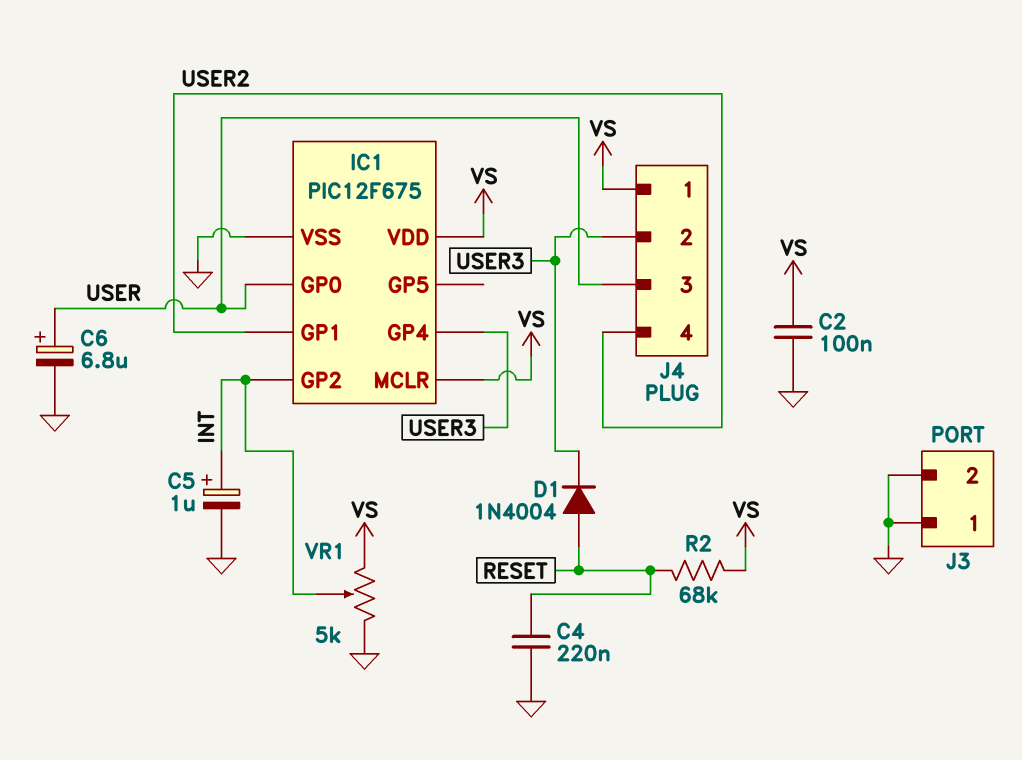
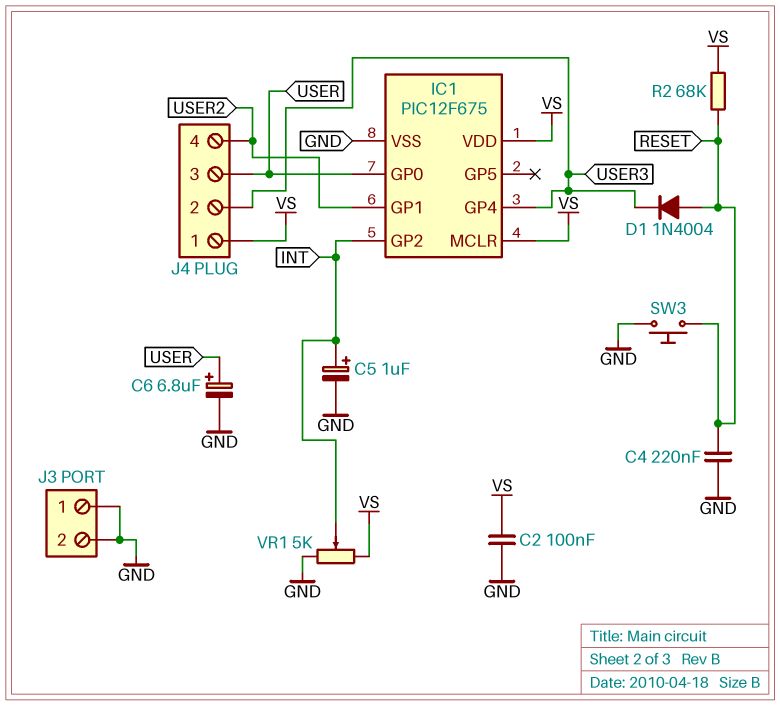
SW3: none -> button (GND, RESET)

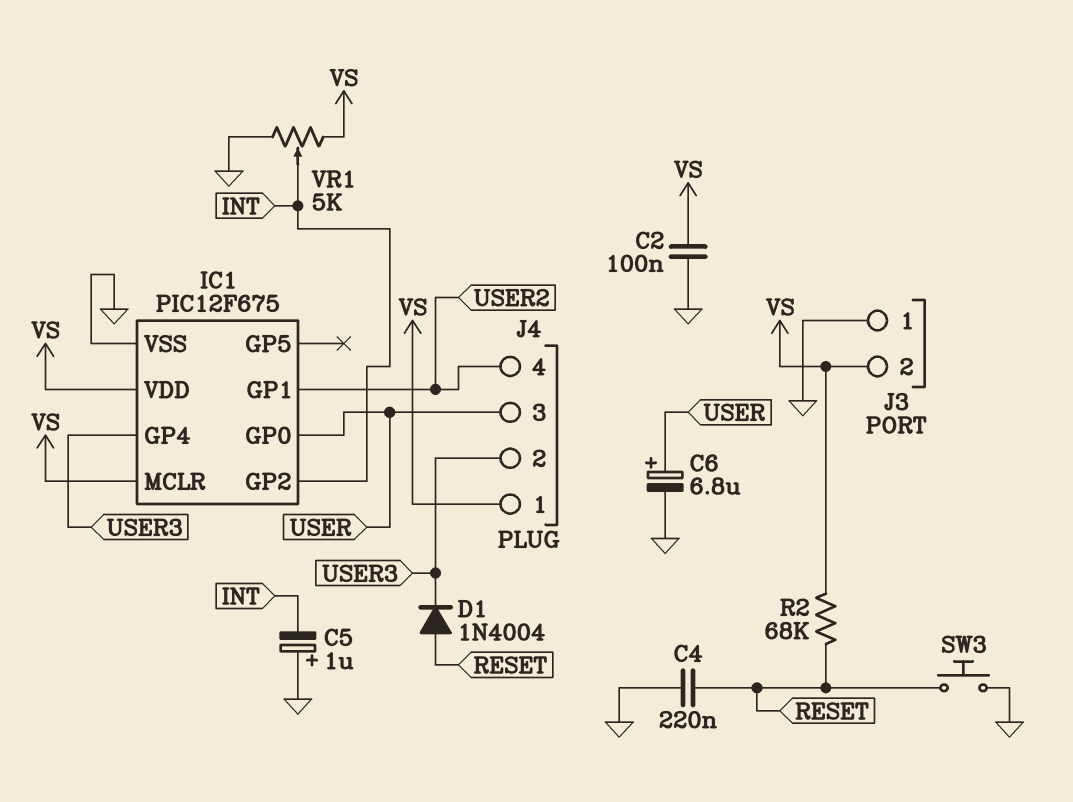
C5: 1uF (plus INT, minus GND) -> 1uF (plus GND, minus INT)
J3 pin 2: GND -> VS

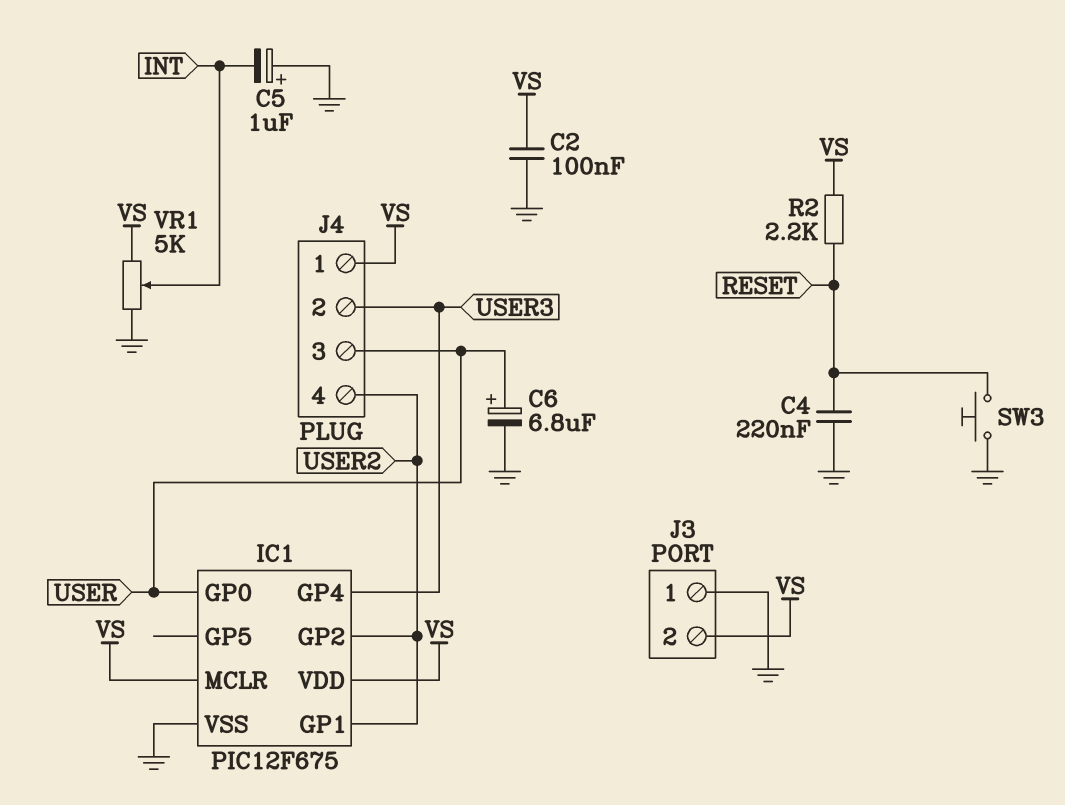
D1: diode 1N4004 (A RESET, K USER3) -> none
IC1 pin GP2: INT -> USER2
R2: 68k (RESET, VS) -> 2.2k (RESET, VS)

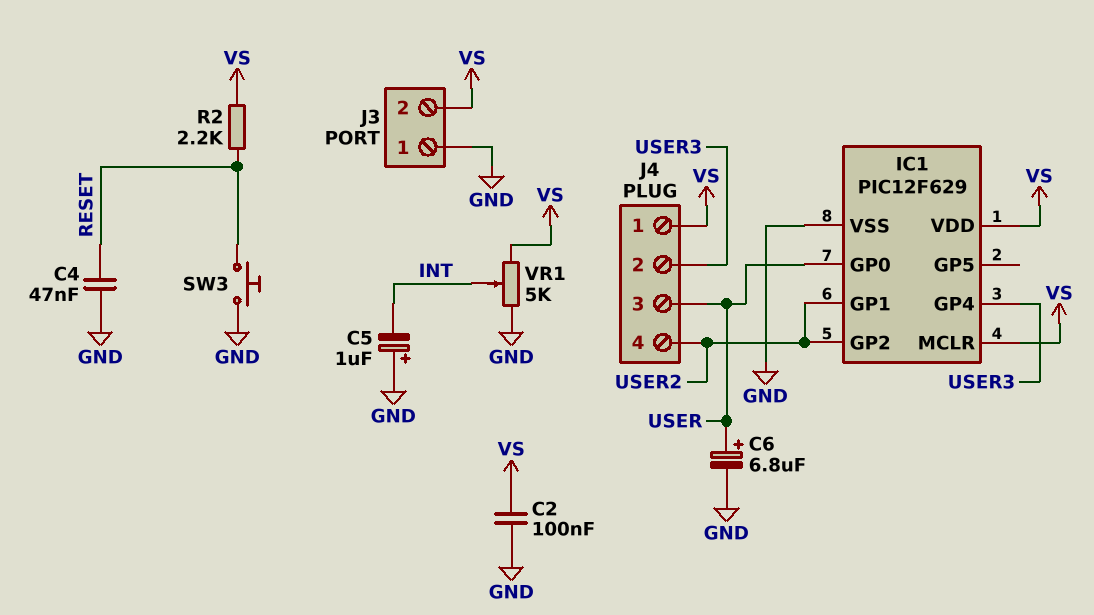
C4: 220nF (GND, RESET) -> 47nF (GND, RESET)
IC1: PIC12F675 -> PIC12F629

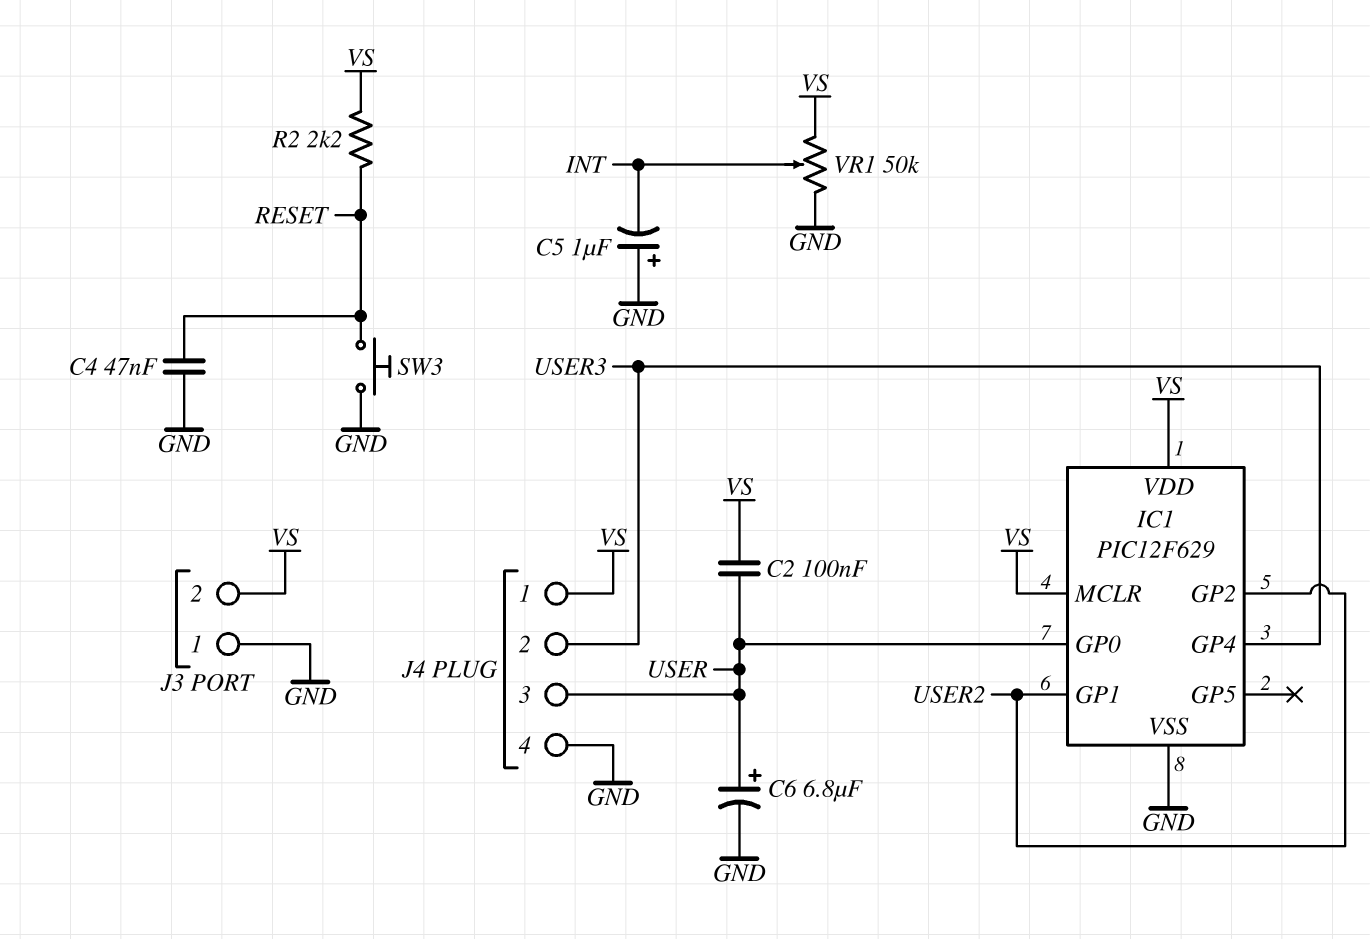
C2: 100nF (GND, VS) -> 100nF (USER, VS)
J4 pin 4: USER2 -> GND
VR1: 5k (GND, VS, wiper INT) -> 50k (GND, VS, wiper INT)

